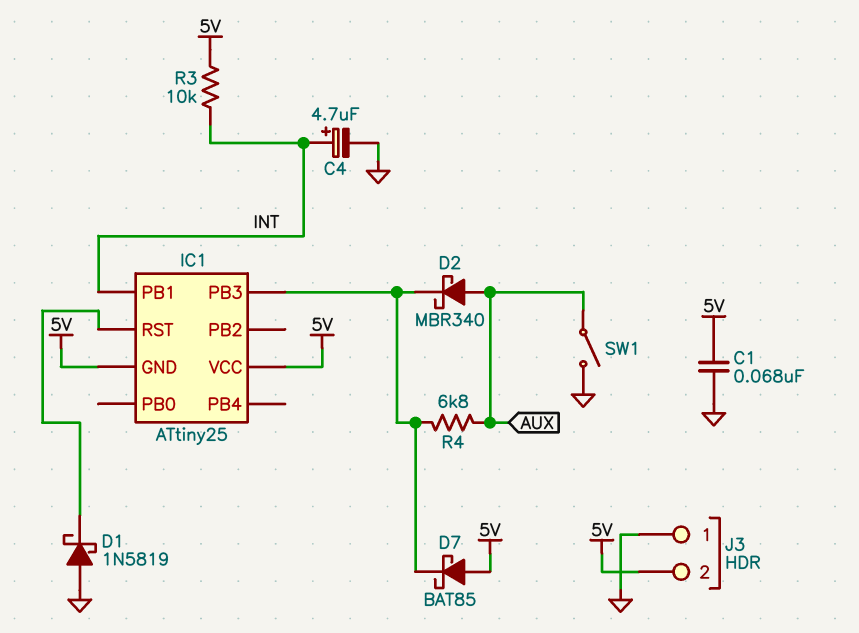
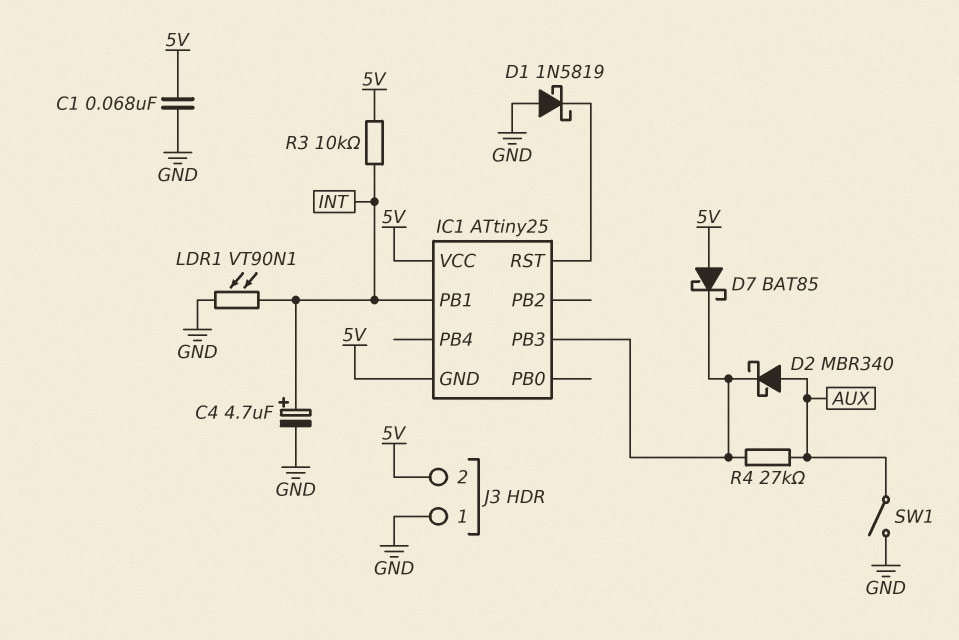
LDR1: none -> VT90N1 (GND, INT)
R4: 6.8k (AUX, IC1/PB3) -> 27k (AUX, IC1/PB3)

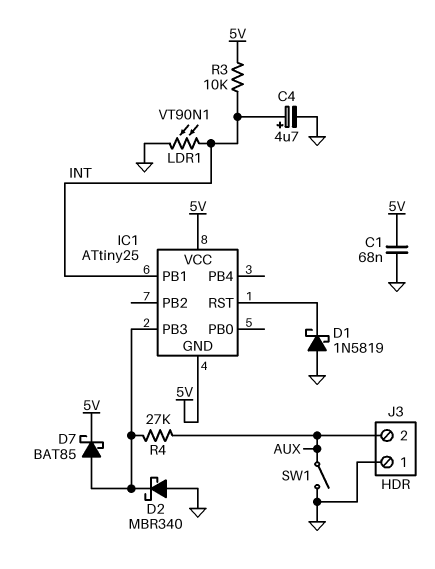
D2: schottky MBR340 (A AUX, K IC1/PB3) -> schottky MBR340 (A GND, K IC1/PB3)
D7: schottky BAT85 (A 5V, K IC1/PB3) -> schottky BAT85 (A IC1/PB3, K 5V)
J3 pin 2: 5V -> AUX

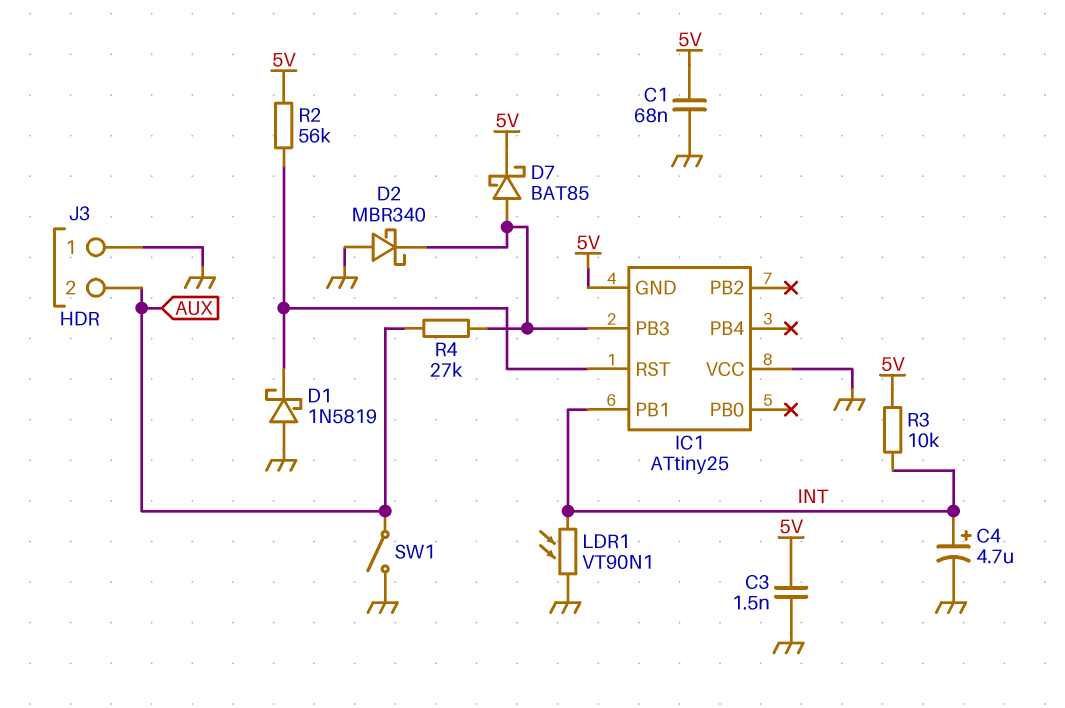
C3: none -> 1.5nF (5V, GND)
IC1 pin VCC: 5V -> GND
R2: none -> 56k (5V, IC1/RST)

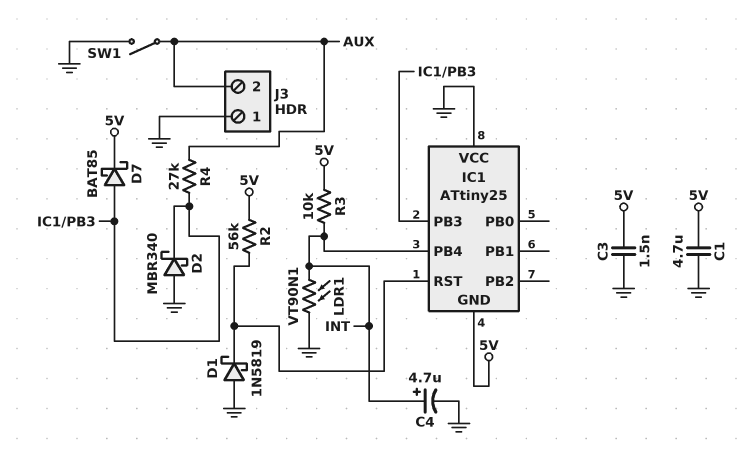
C1: 68nF (5V, GND) -> 4.7uF (5V, GND)
IC1 pin PB1: INT -> none
IC1 pin PB4: none -> INT

